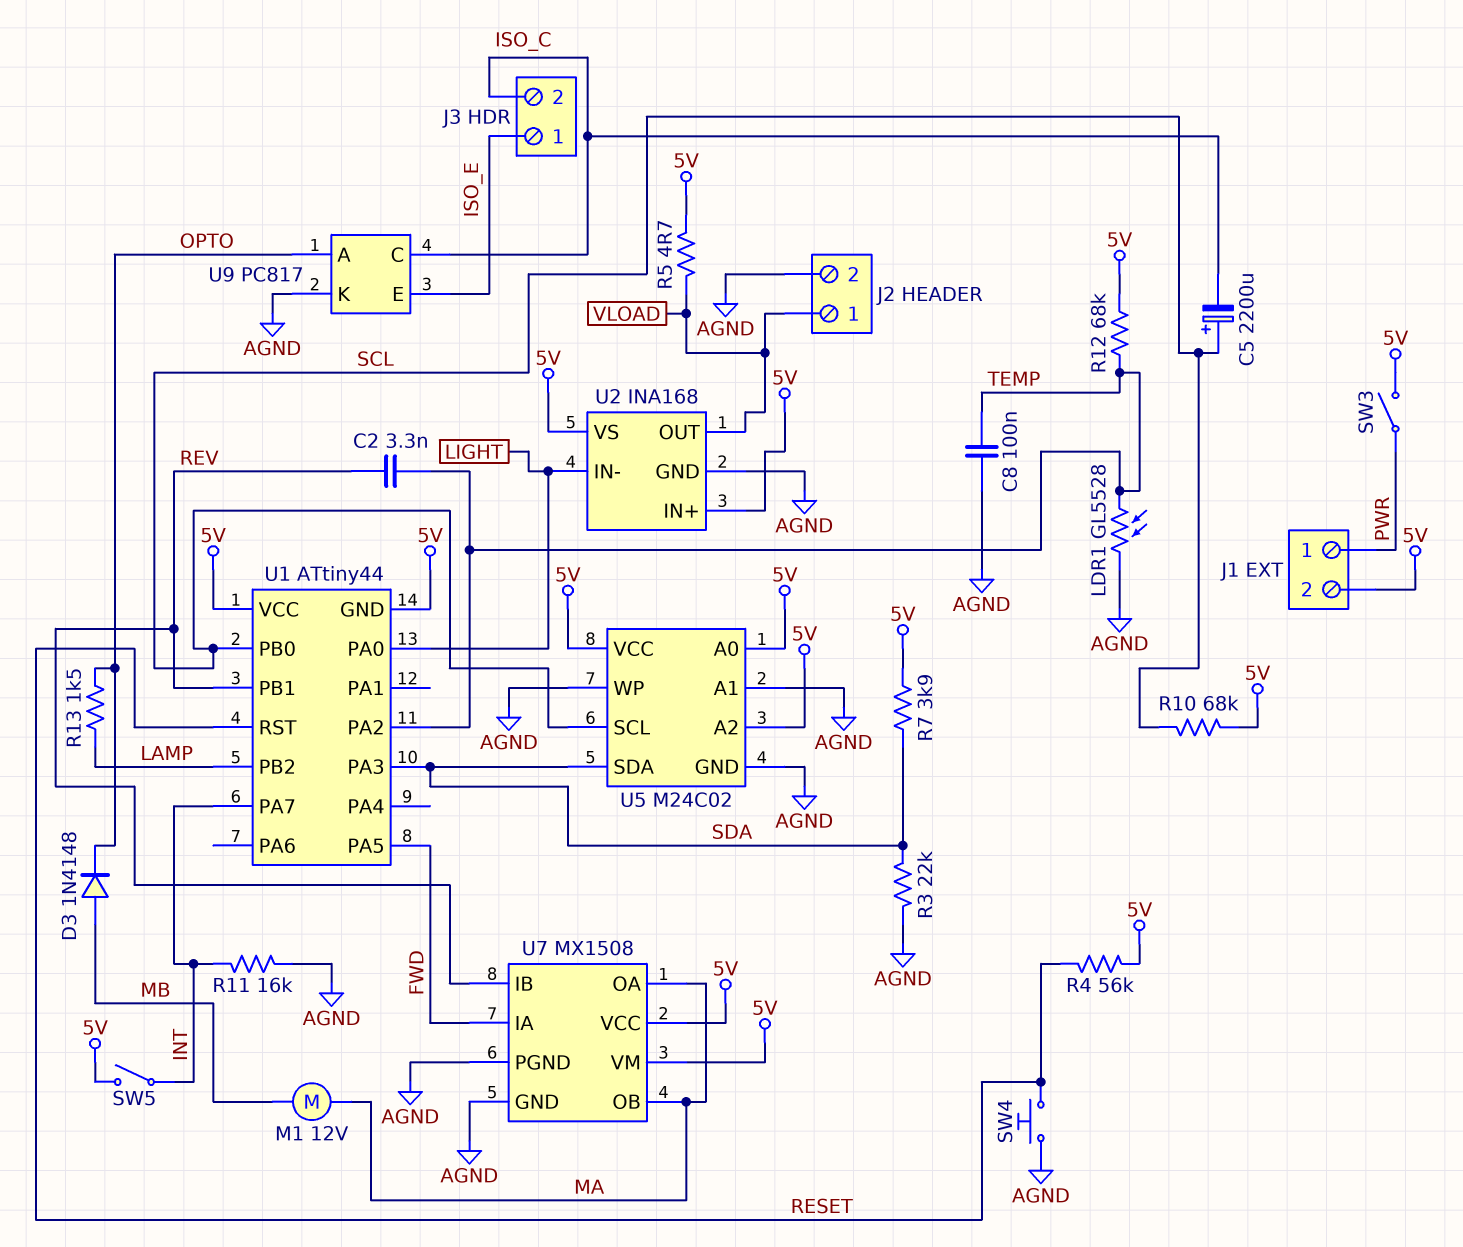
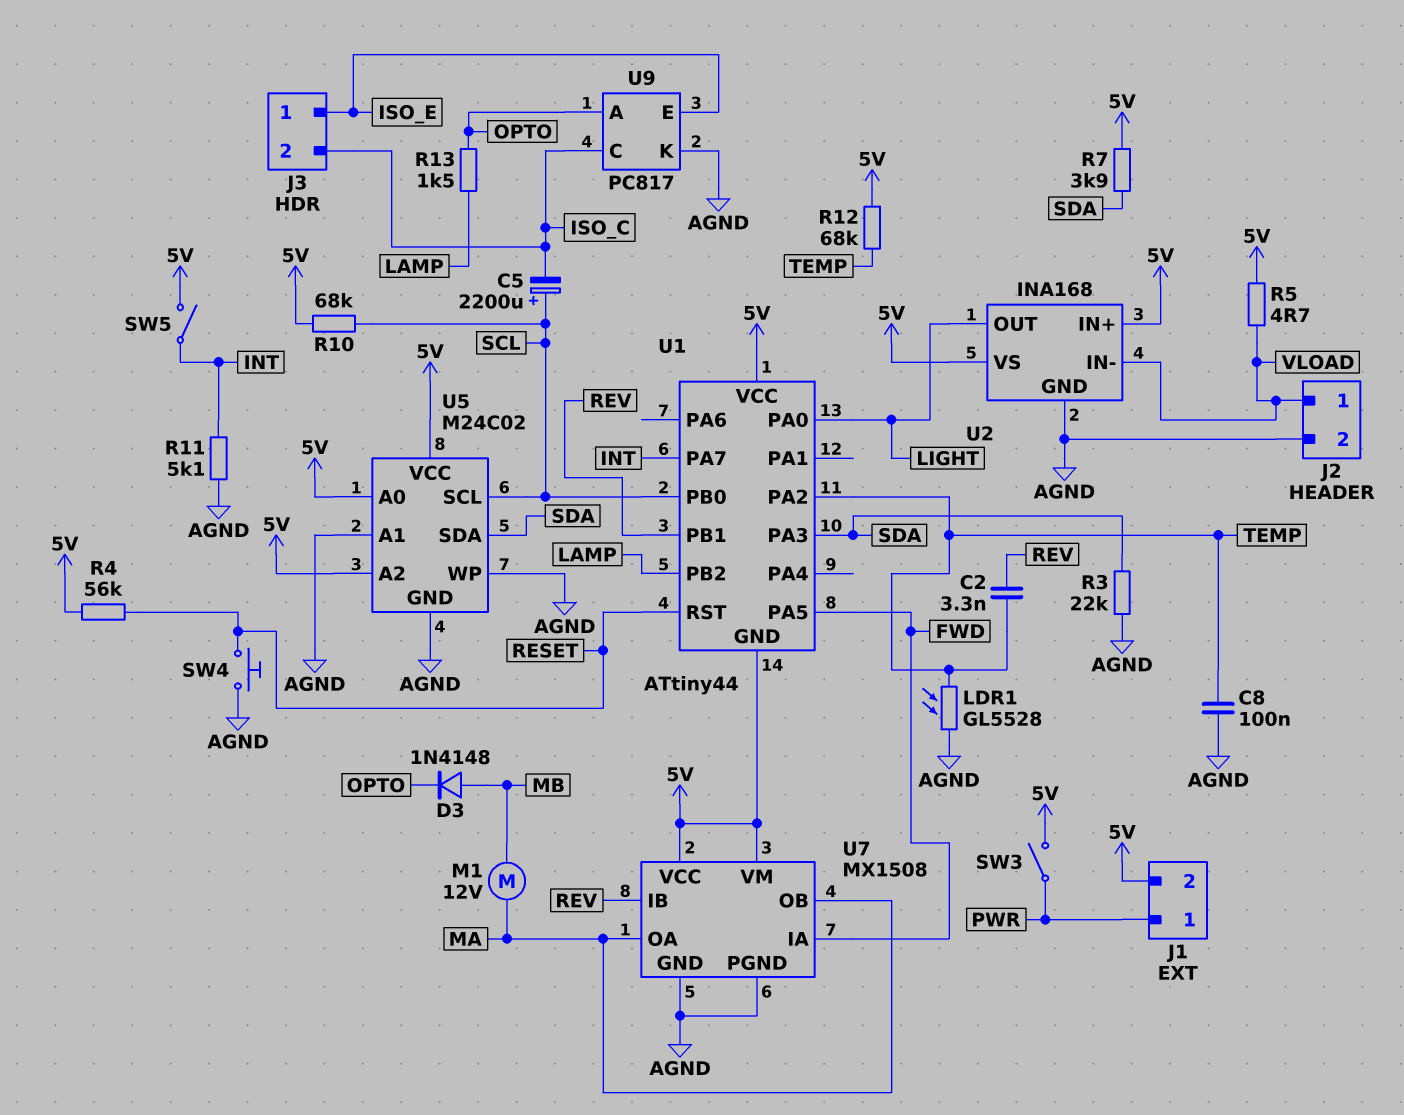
R11: 16k (AGND, INT) -> 5.1k (AGND, INT)
U2 pin IN-: LIGHT -> VLOAD
U2 pin OUT: VLOAD -> LIGHT

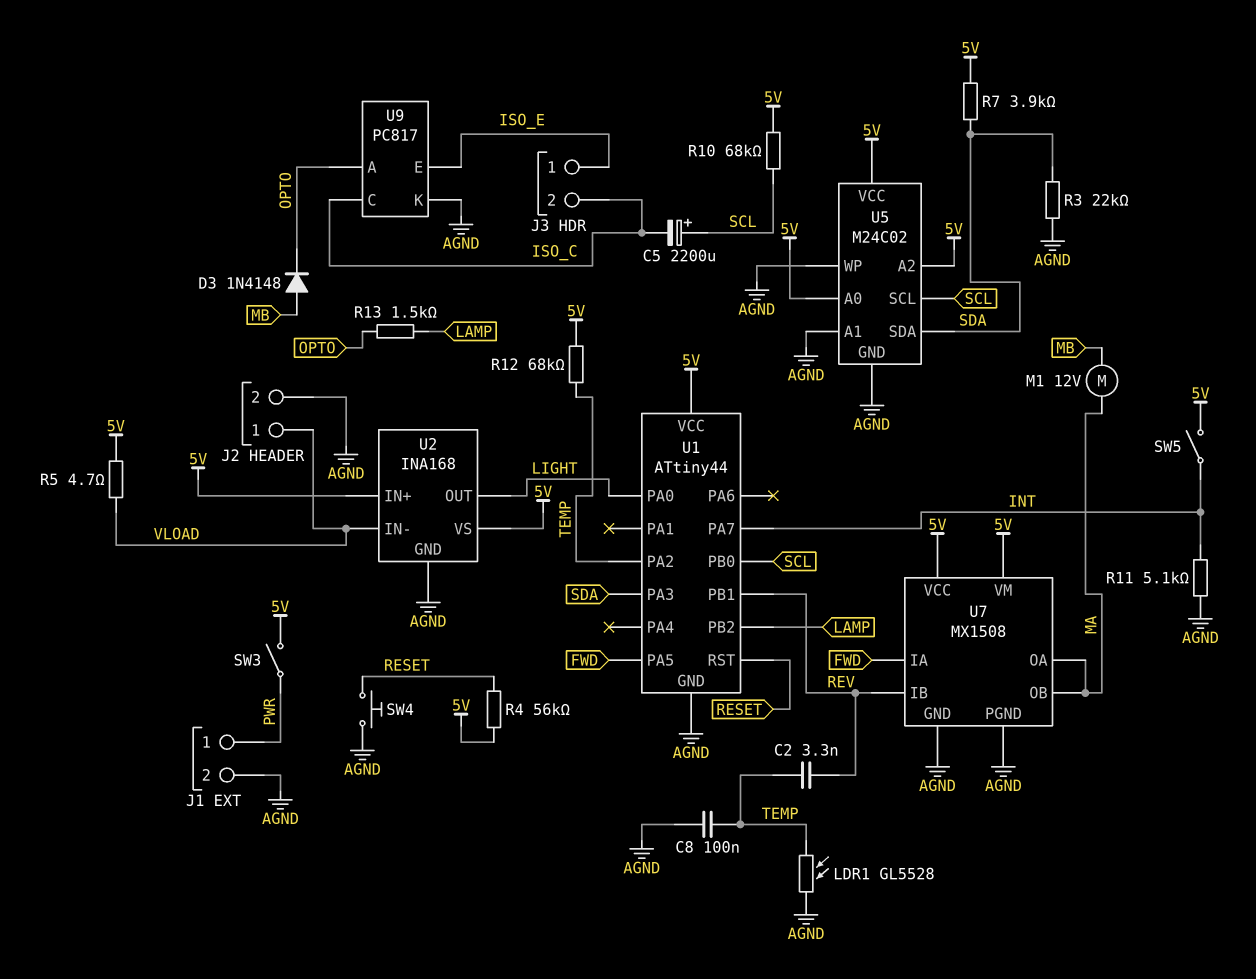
J1 pin 2: 5V -> AGND
U1 pin GND: 5V -> AGND

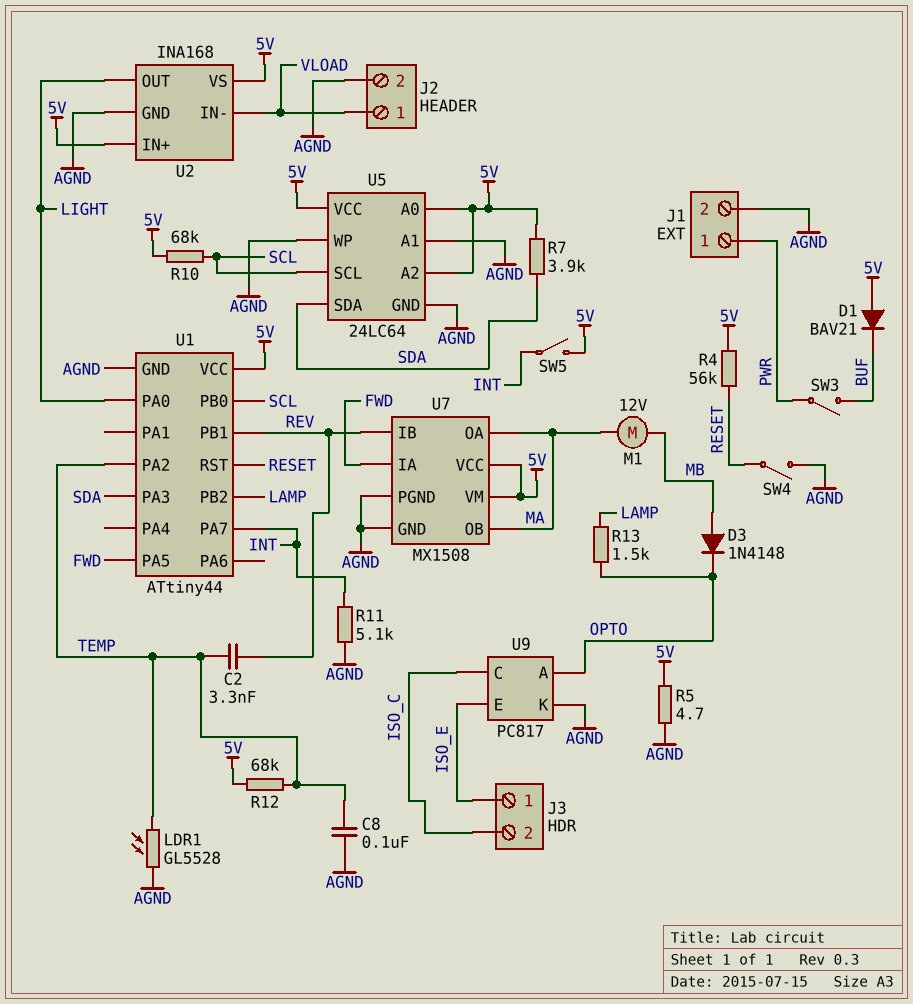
C5: 2200uF (plus SCL, minus ISO_C) -> none
D1: none -> diode BAV21 (A 5V, K BUF)
R3: 22k (AGND, SDA) -> none
R5: 4.7 (5V, VLOAD) -> 4.7 (5V, AGND)
SW3: switch (5V, PWR) -> switch (BUF, PWR)
SW4: button (AGND, RESET) -> switch (AGND, RESET)
U5: M24C02 -> 24LC64

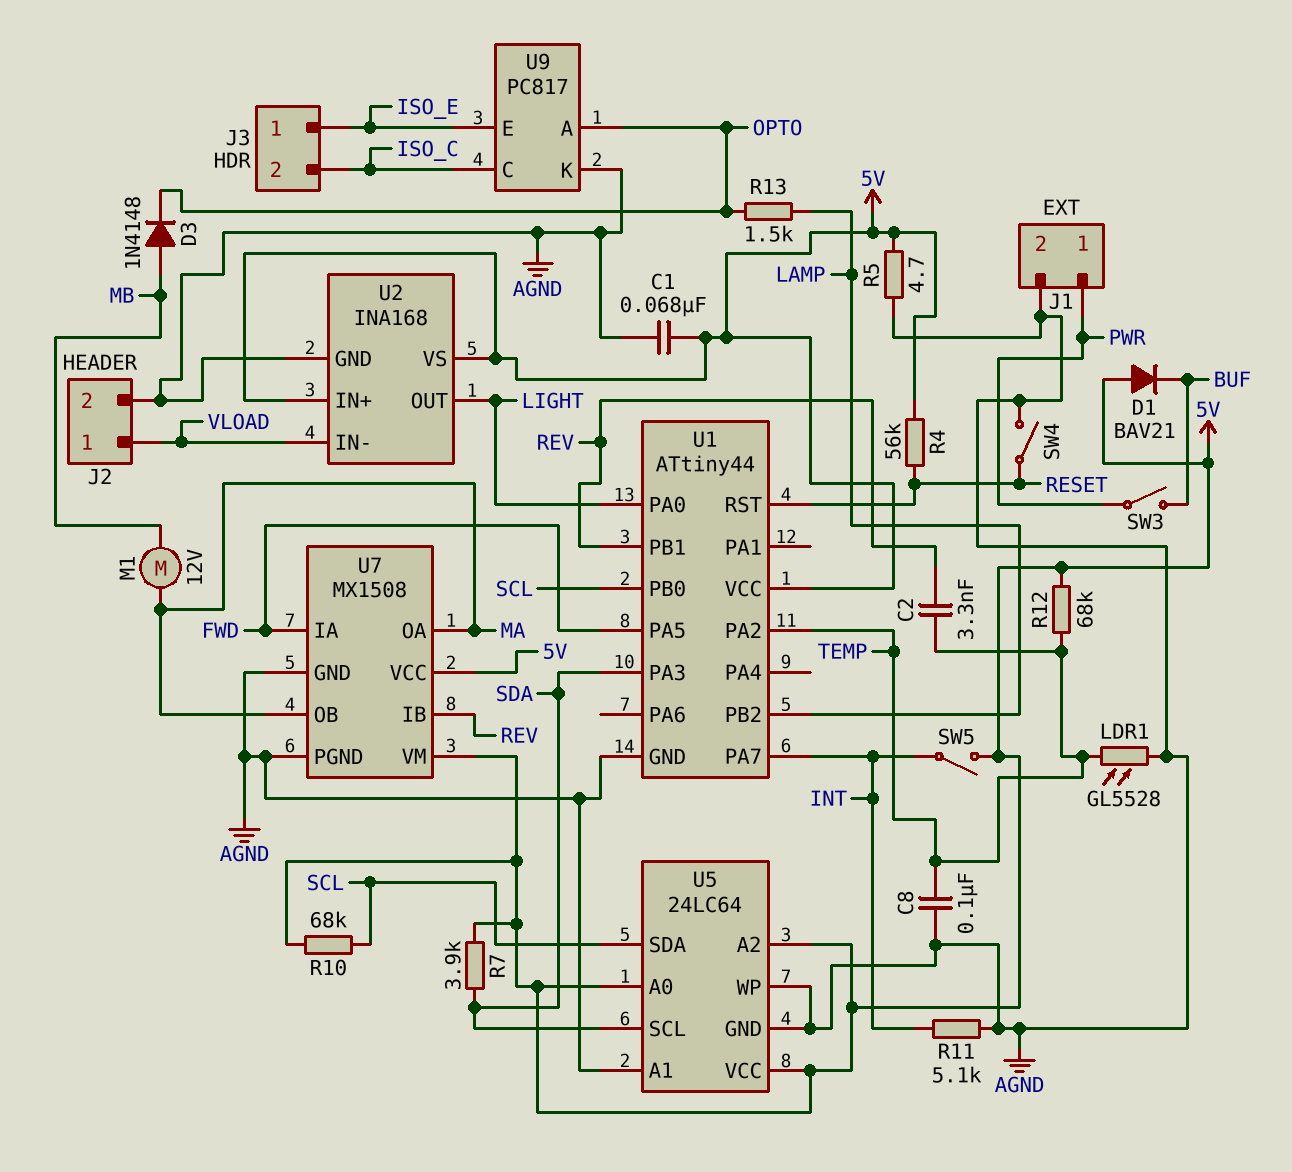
C1: none -> 68nF (5V, AGND)
U5 pin SCL: SCL -> SDA
U5 pin SDA: SDA -> SCL

